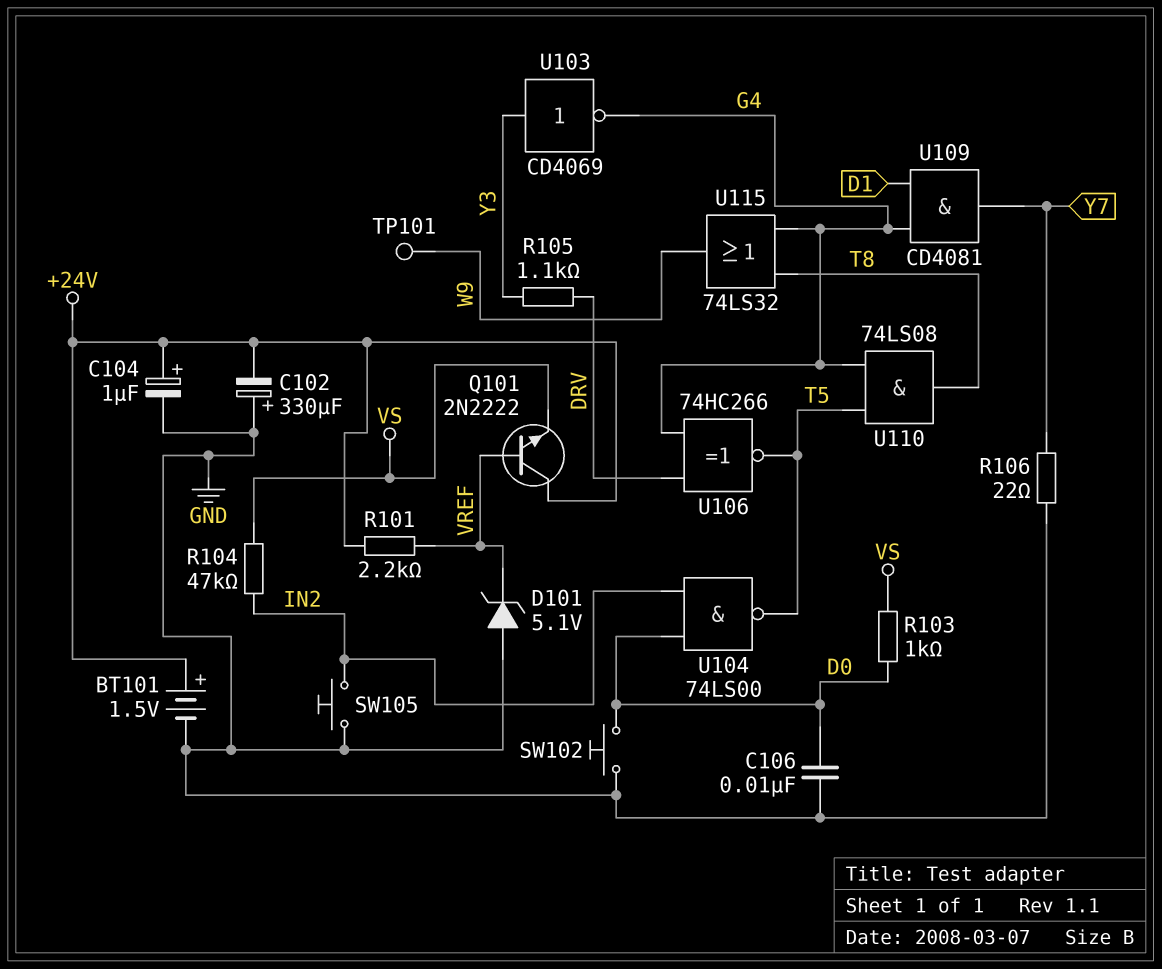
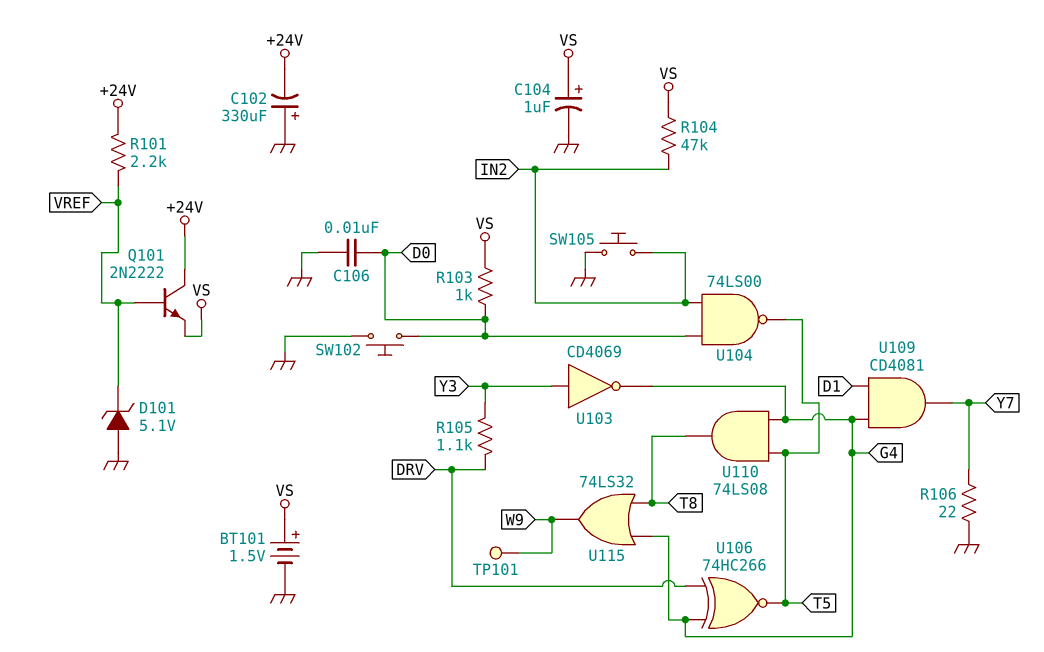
BT101: 1.5V (plus +24V, minus GND) -> 1.5V (plus VS, minus GND)
C104: 1uF (plus +24V, minus GND) -> 1uF (plus VS, minus GND)

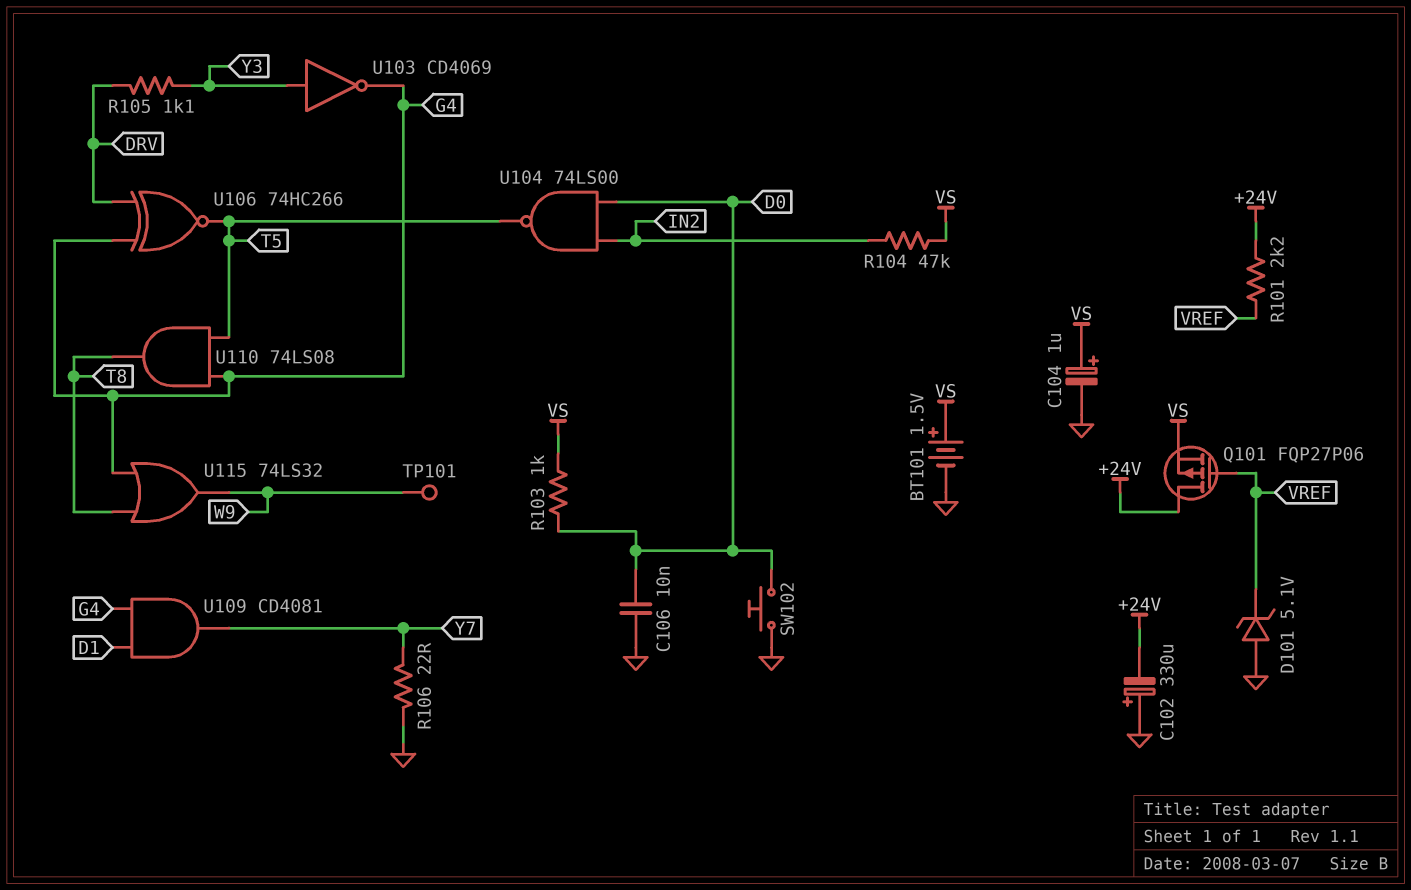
Q101: NPN 2N2222 (B VREF, C +24V, E VS) -> PMOS FQP27P06 (G VREF, D +24V, S VS)
SW105: button (GND, IN2) -> none

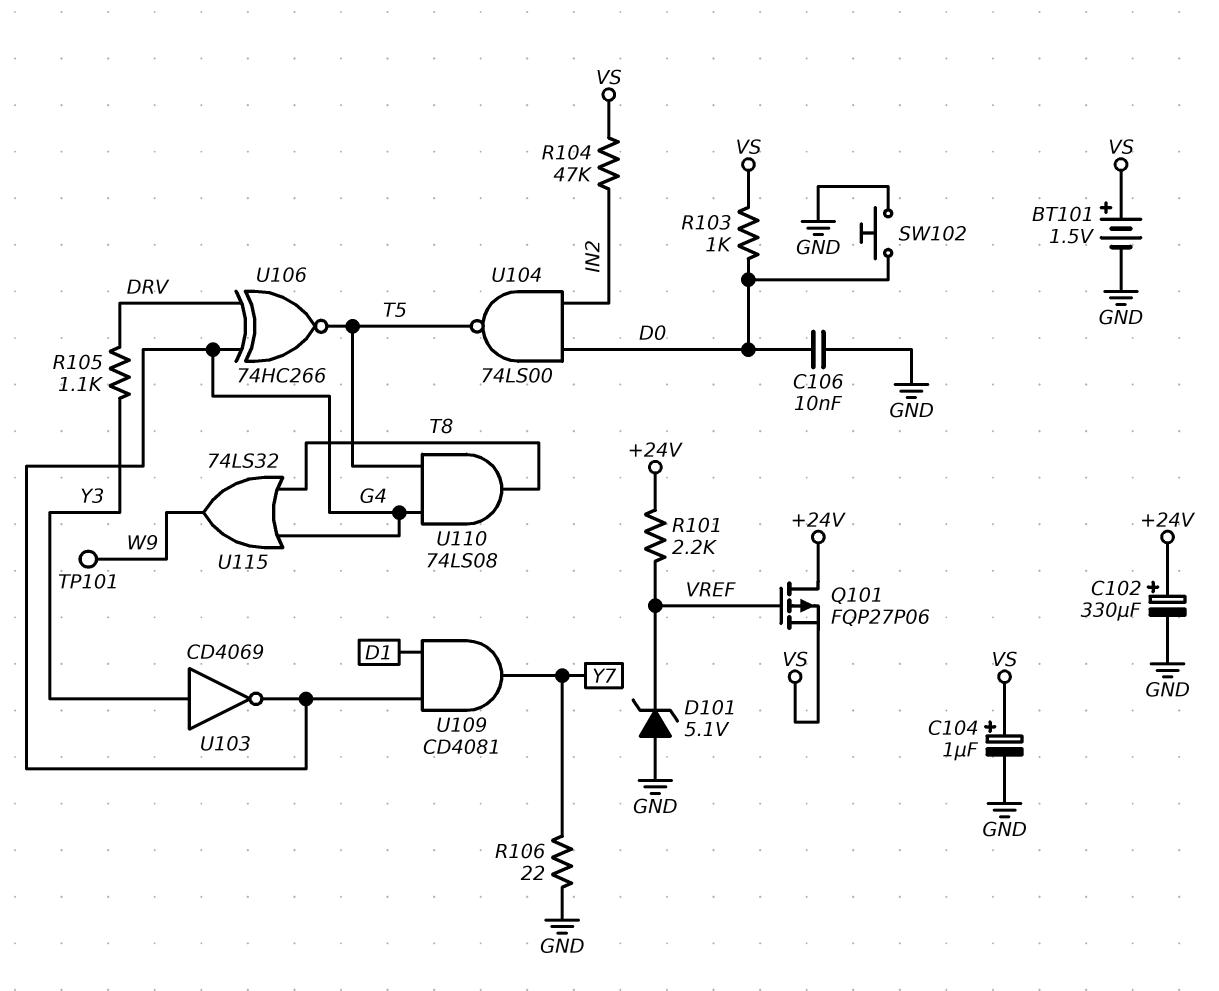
C102: 330uF (plus GND, minus +24V) -> 330uF (plus +24V, minus GND)

